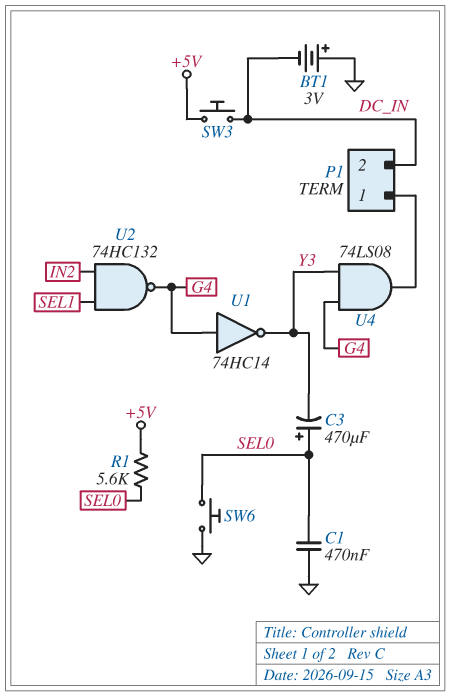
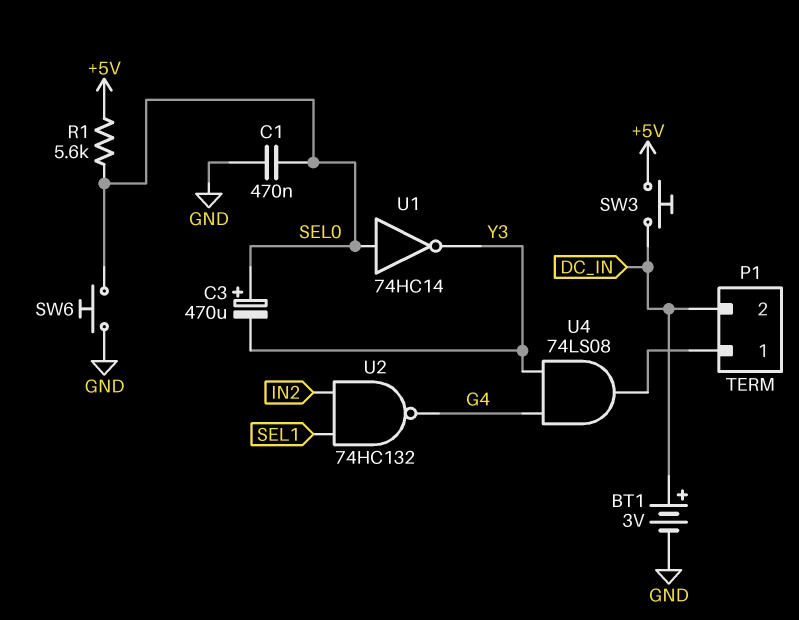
BT1: 3V (plus GND, minus DC_IN) -> 3V (plus DC_IN, minus GND)
U1: NOT 74HC14 (in G4, out Y3) -> NOT 74HC14 (in SEL0, out Y3)

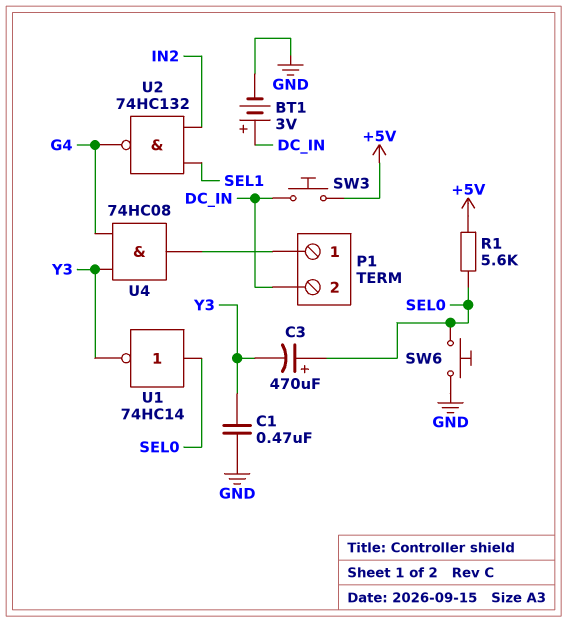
C1: 470nF (GND, SEL0) -> 470nF (GND, Y3)
U4: AND 74LS08 (in G4, in Y3, out P1/1) -> AND 74HC08 (in G4, in Y3, out P1/1)

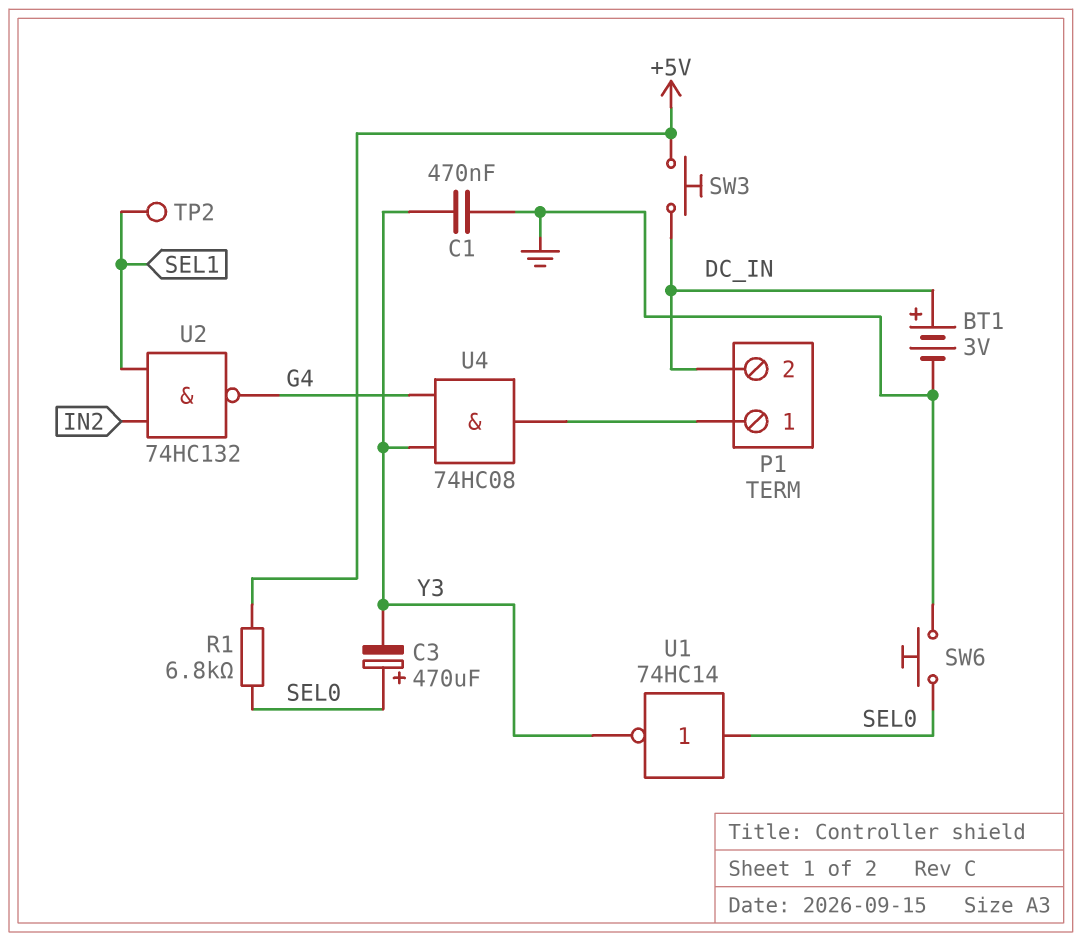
R1: 5.6k (+5V, SEL0) -> 6.8k (+5V, SEL0)
TP2: none -> test point (SEL1)

